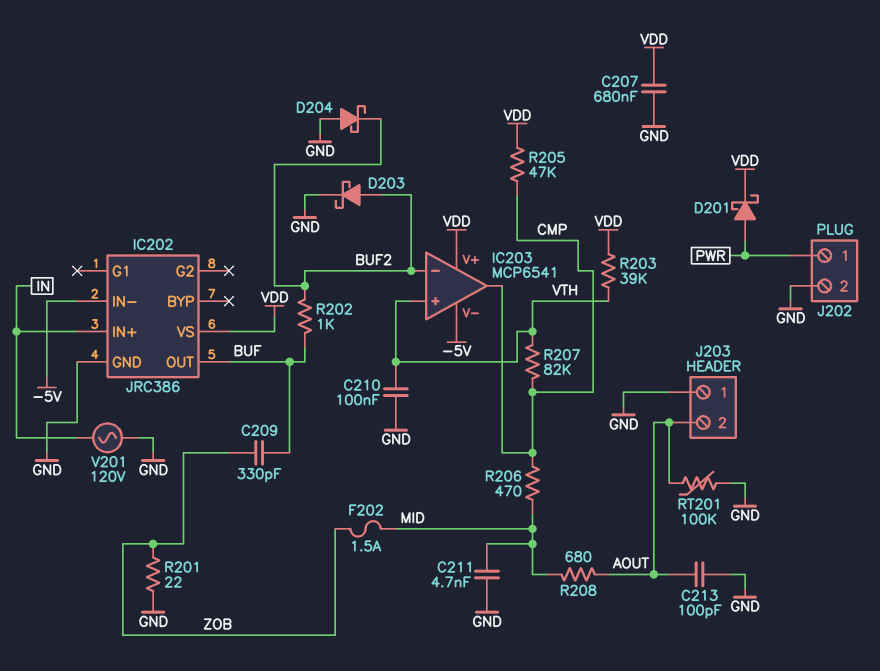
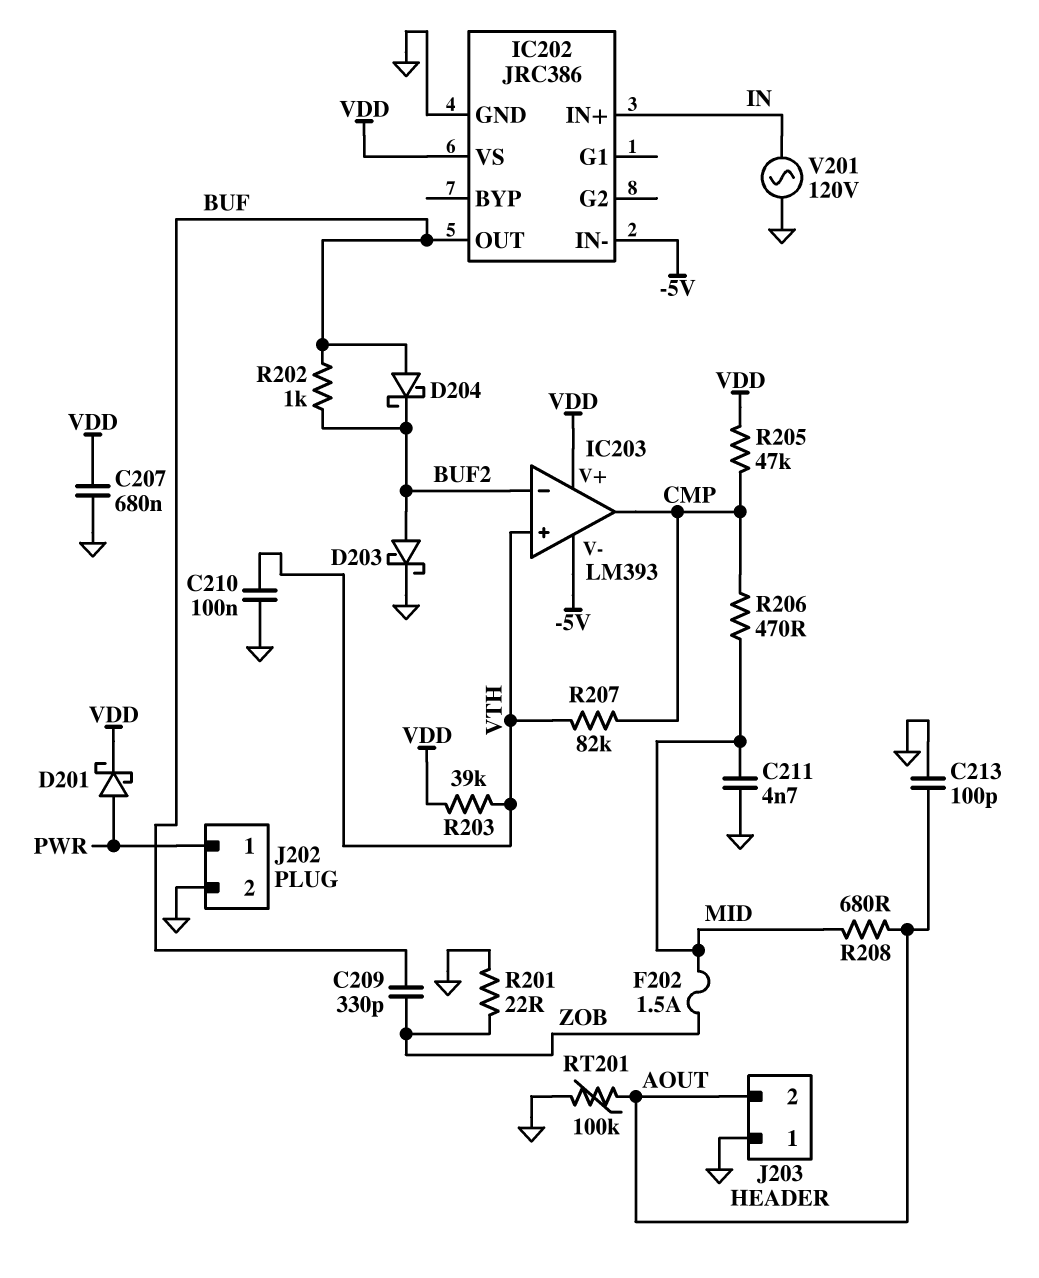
D204: schottky (A GND, K BUF2) -> schottky (A BUF, K BUF2)
IC203: MCP6541 -> LM393

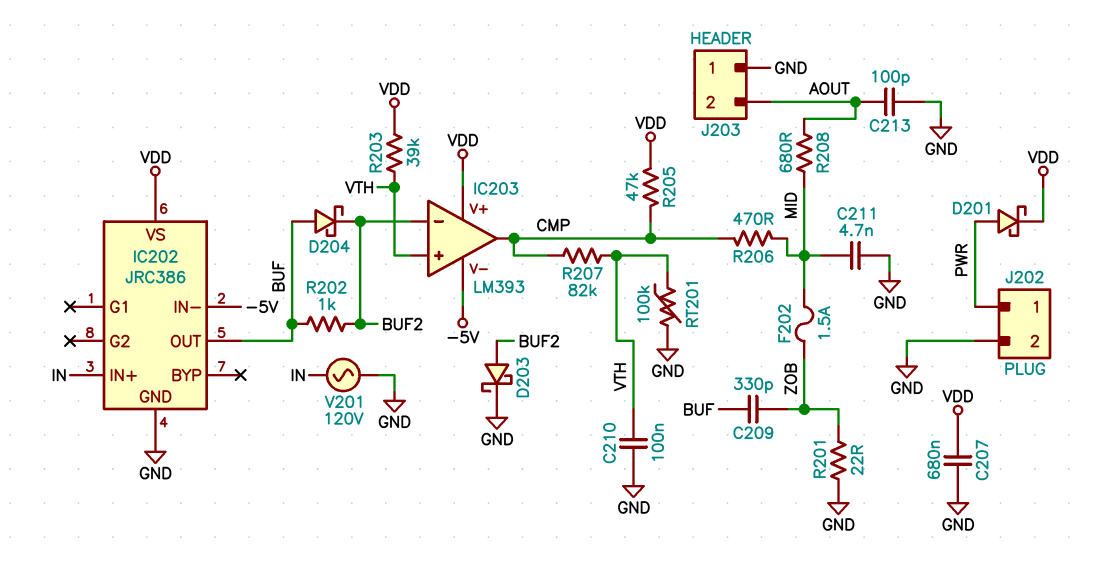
RT201: 100k (AOUT, GND) -> 100k (GND, VTH)

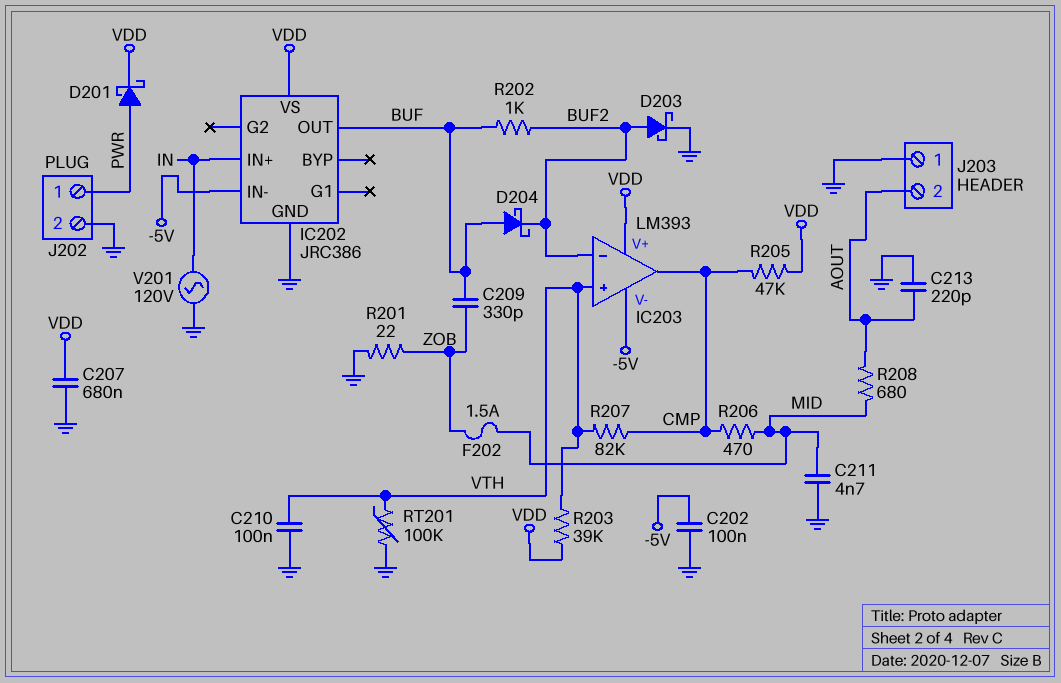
C202: none -> 100nF (-5V, GND)
C213: 100pF (AOUT, GND) -> 220pF (AOUT, GND)

